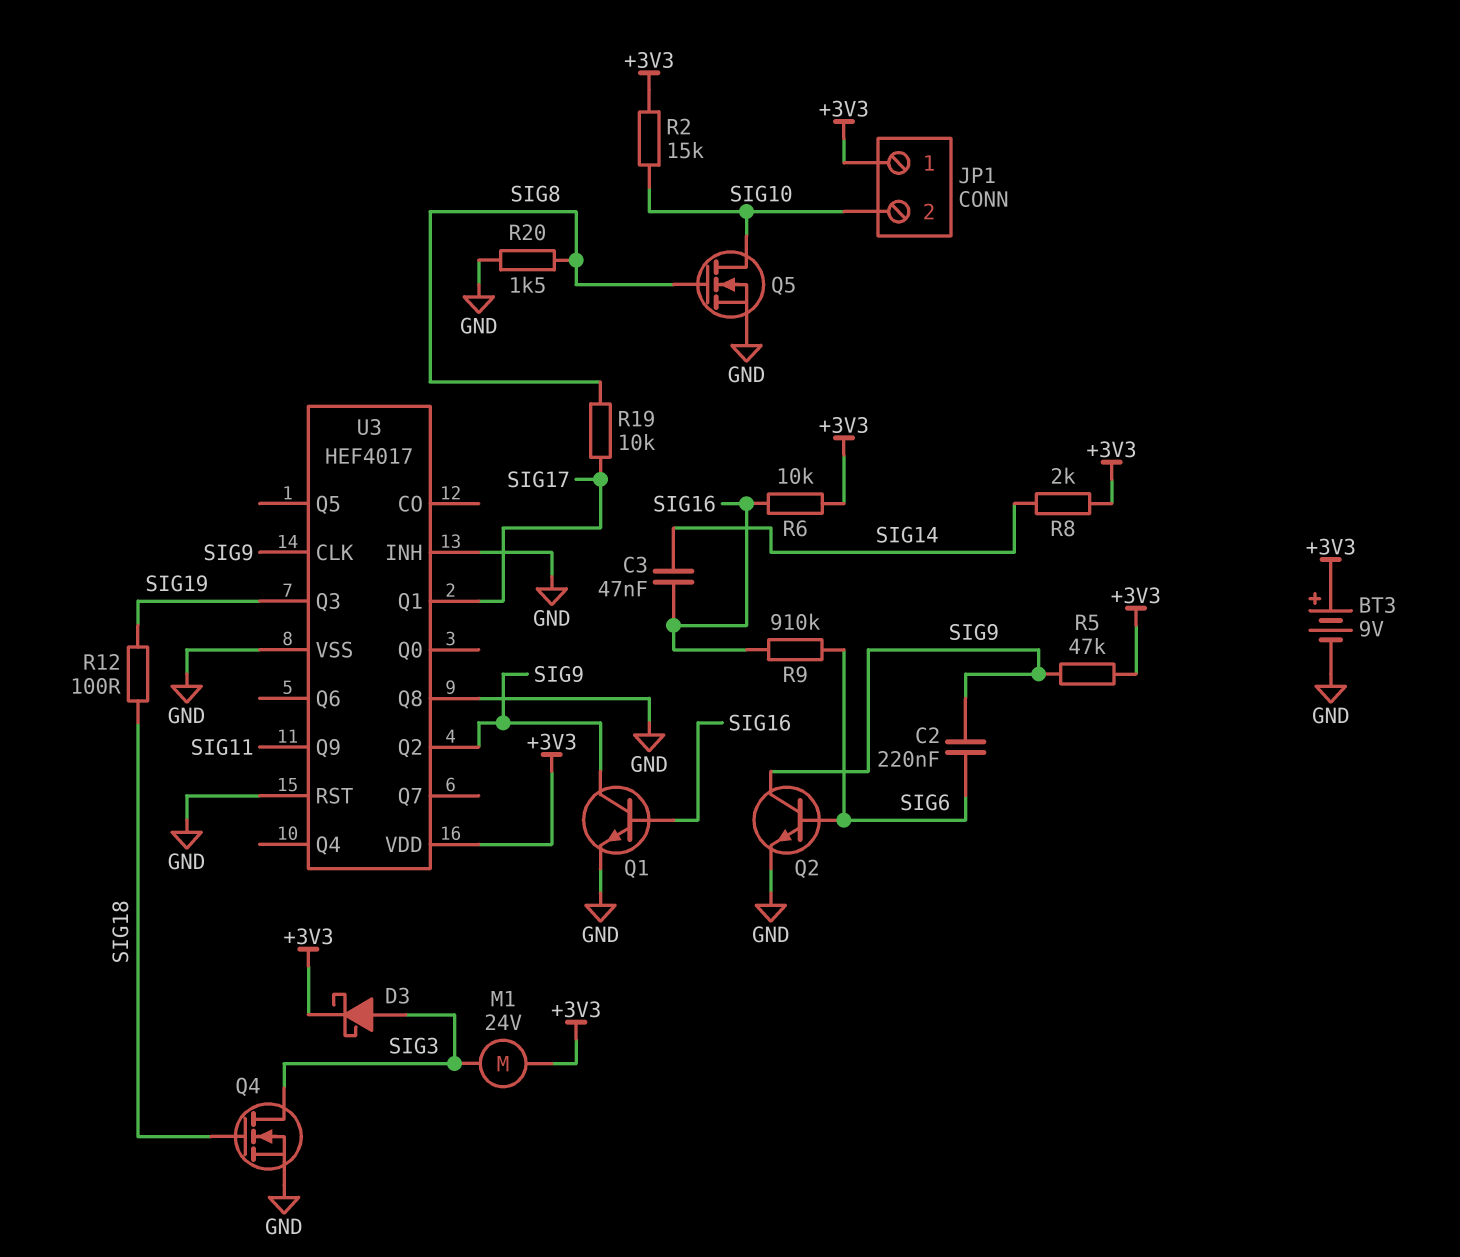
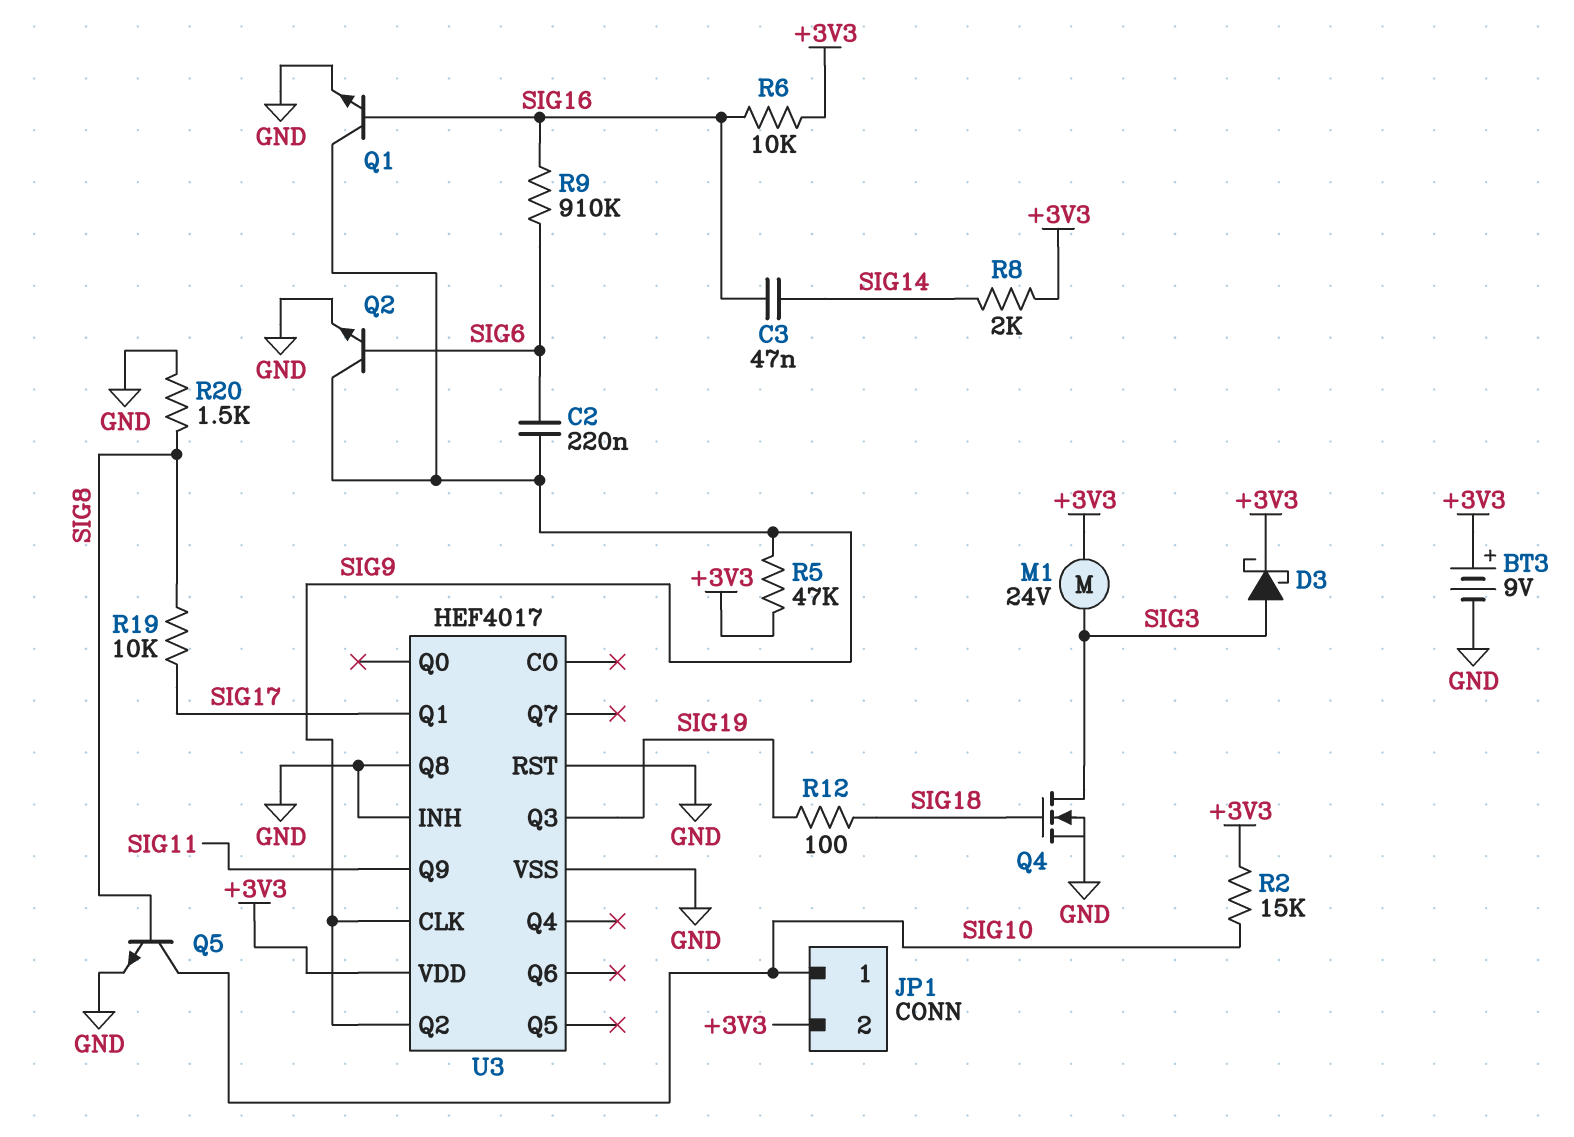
JP1 pin 1: +3V3 -> SIG10
JP1 pin 2: SIG10 -> +3V3
Q5: NMOS (G SIG8, D SIG10, S GND) -> NPN (B SIG8, C SIG10, E GND)

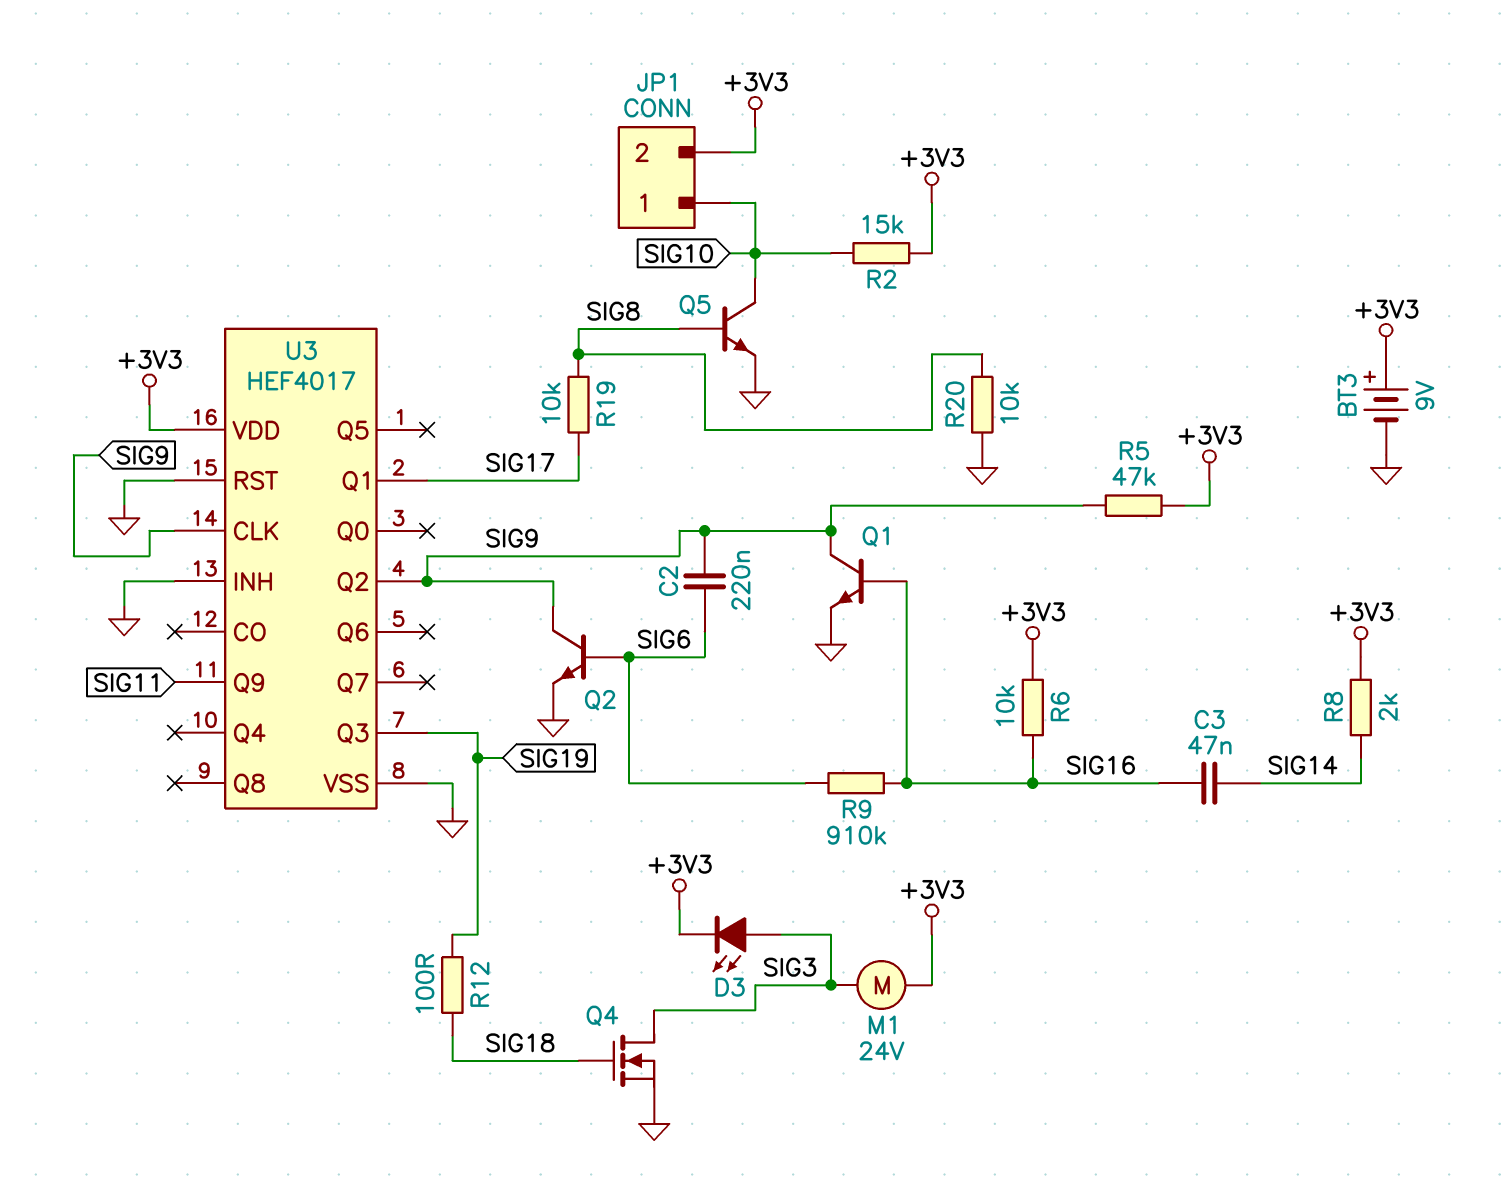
D3: schottky (A SIG3, K +3V3) -> LED (A SIG3, K +3V3)
R20: 1.5k (GND, SIG8) -> 10k (GND, SIG8)
U3 pin Q8: GND -> none

